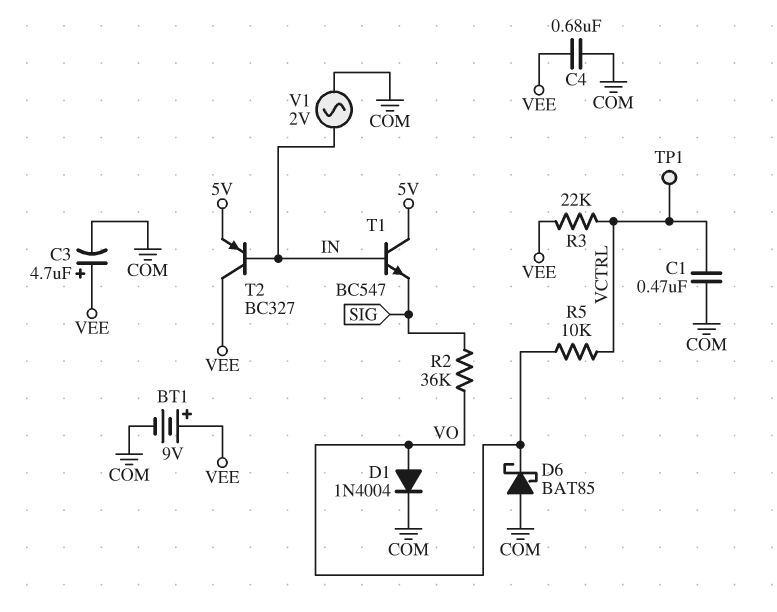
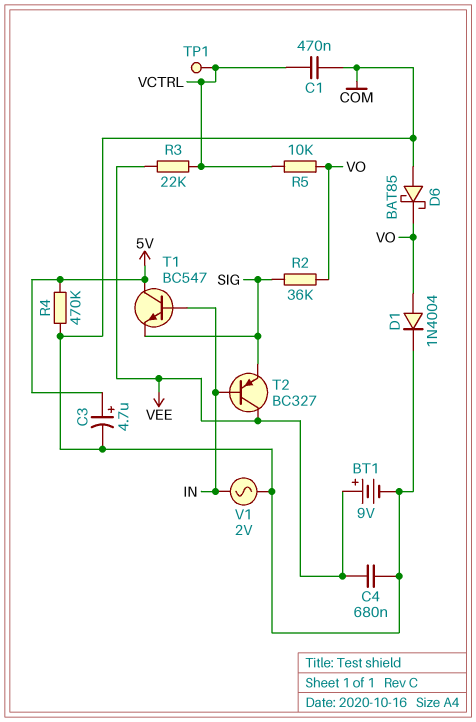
C3: 4.7uF (plus VEE, minus COM) -> 4.7uF (plus 5V, minus COM)
R4: none -> 470k (5V, COM)
T2: PNP BC327 (B IN, C VEE, E 5V) -> PNP BC327 (B IN, C VEE, E SIG)

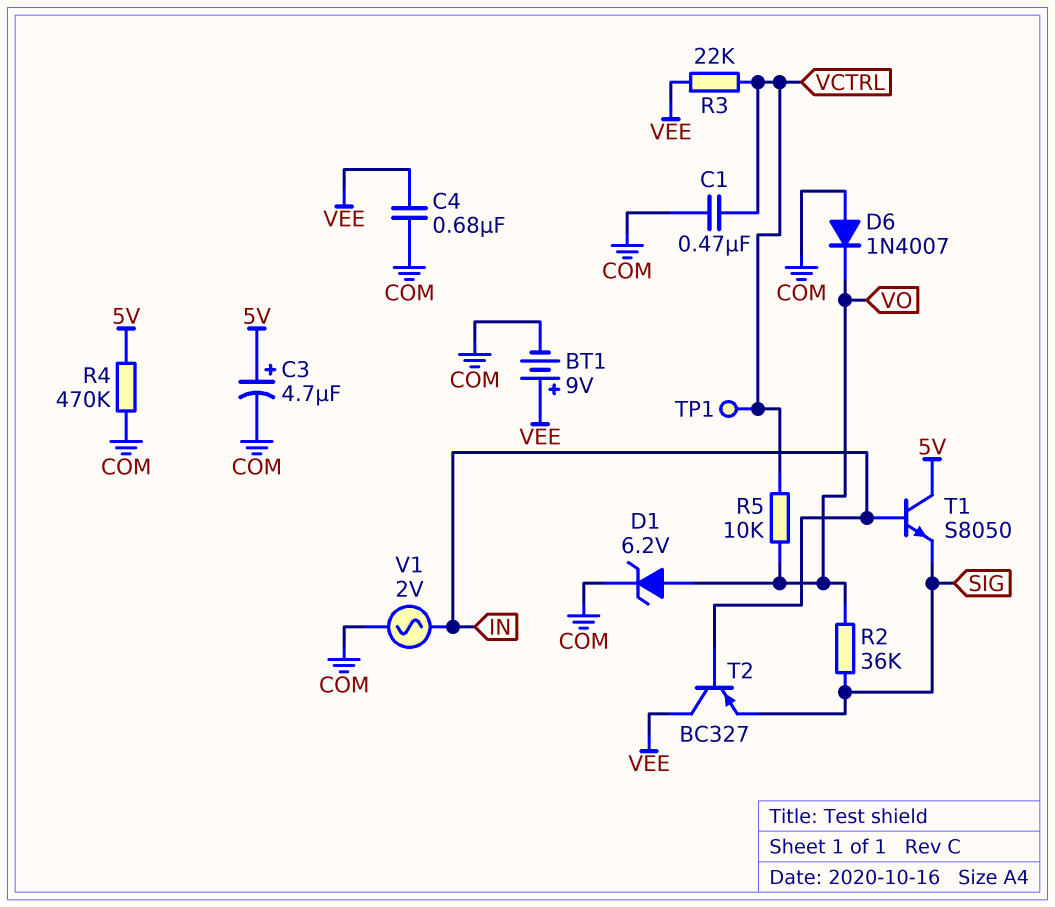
D1: diode 1N4004 (A VO, K COM) -> zener 6.2V (A VO, K COM)
D6: schottky BAT85 (A COM, K VO) -> diode 1N4007 (A COM, K VO)
T1: NPN BC547 (B IN, C 5V, E SIG) -> NPN S8050 (B IN, C 5V, E SIG)

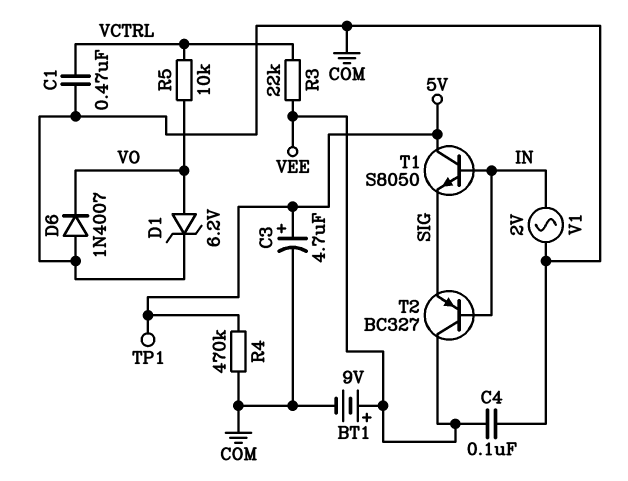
C4: 680nF (COM, VEE) -> 100nF (COM, VEE)
R2: 36k (SIG, VO) -> none
TP1: test point (VCTRL) -> test point (5V)

